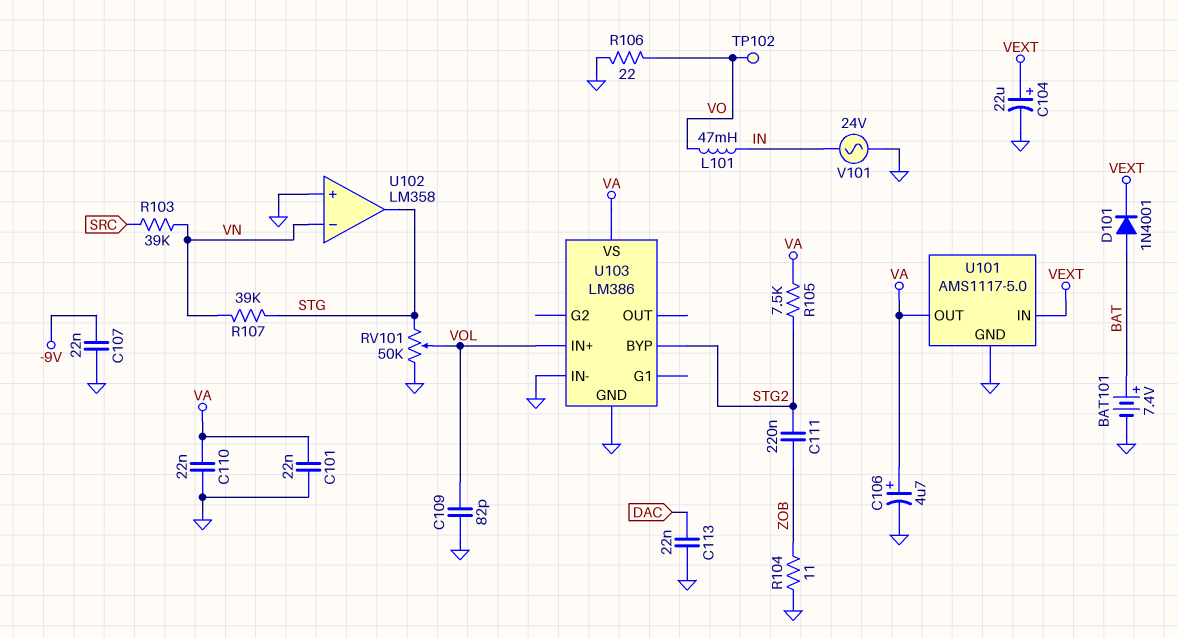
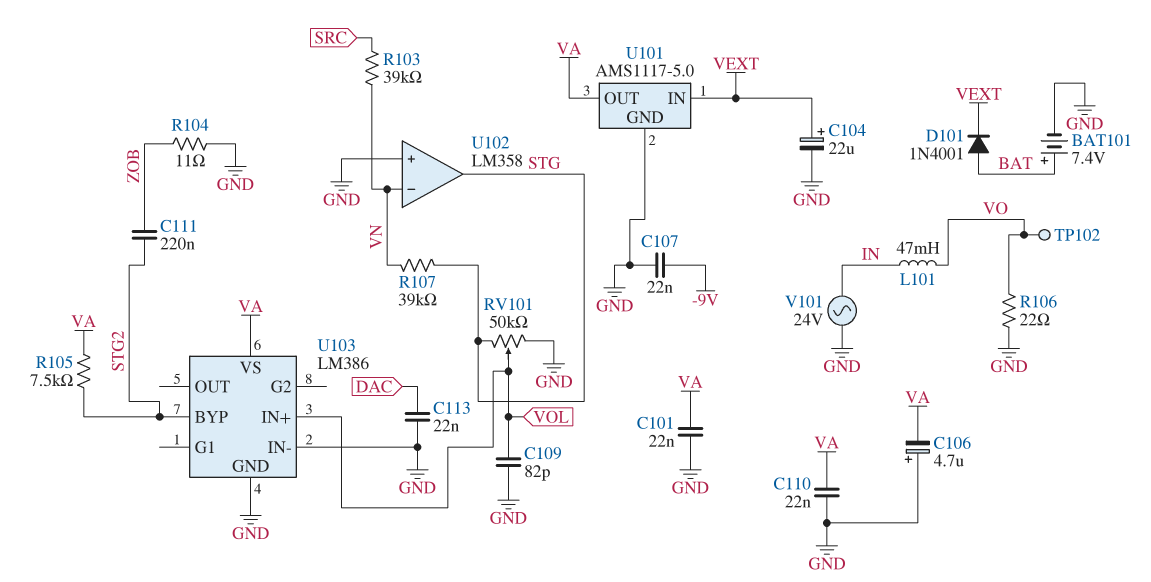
C106: 4.7uF (plus VA, minus GND) -> 4.7uF (plus GND, minus VA)

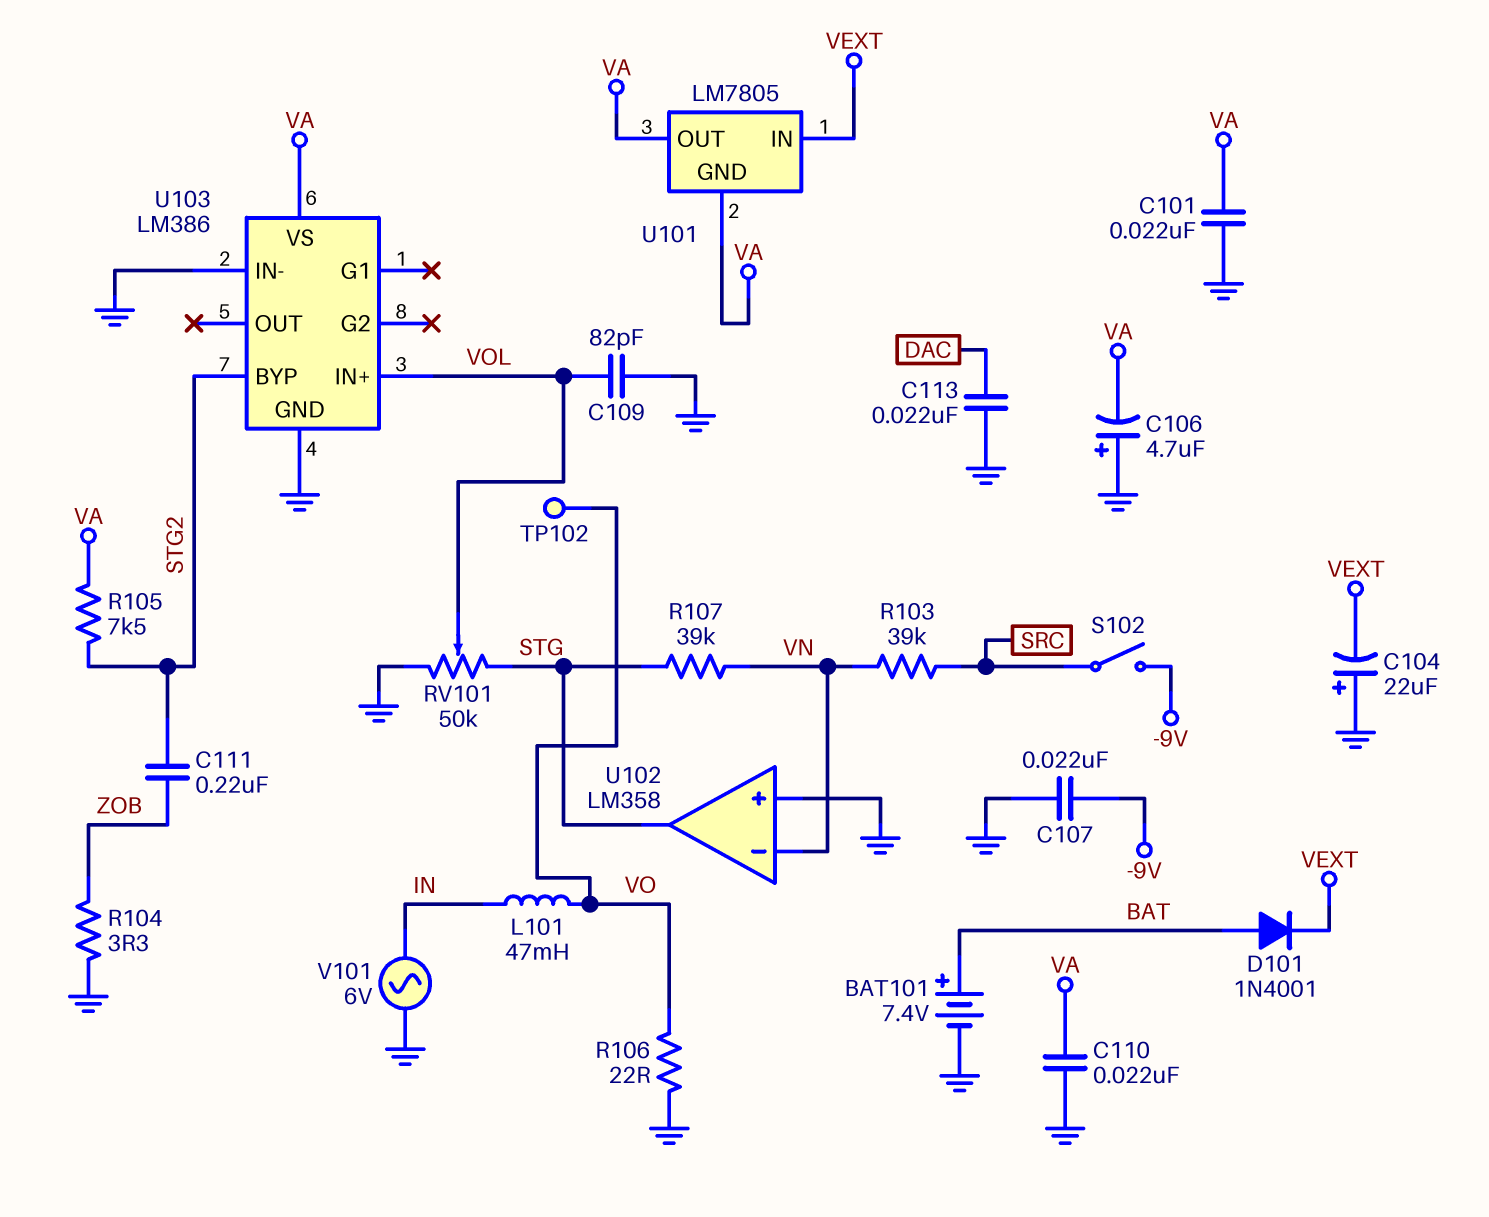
C104: 22uF (plus VEXT, minus GND) -> 22uF (plus GND, minus VEXT)
R104: 11 (GND, ZOB) -> 3.3 (GND, ZOB)
S102: none -> switch (-9V, SRC)
U101: AMS1117-5.0 -> LM7805
U101 pin GND: GND -> VA
V101: AC 24V (GND, IN) -> AC 6V (GND, IN)

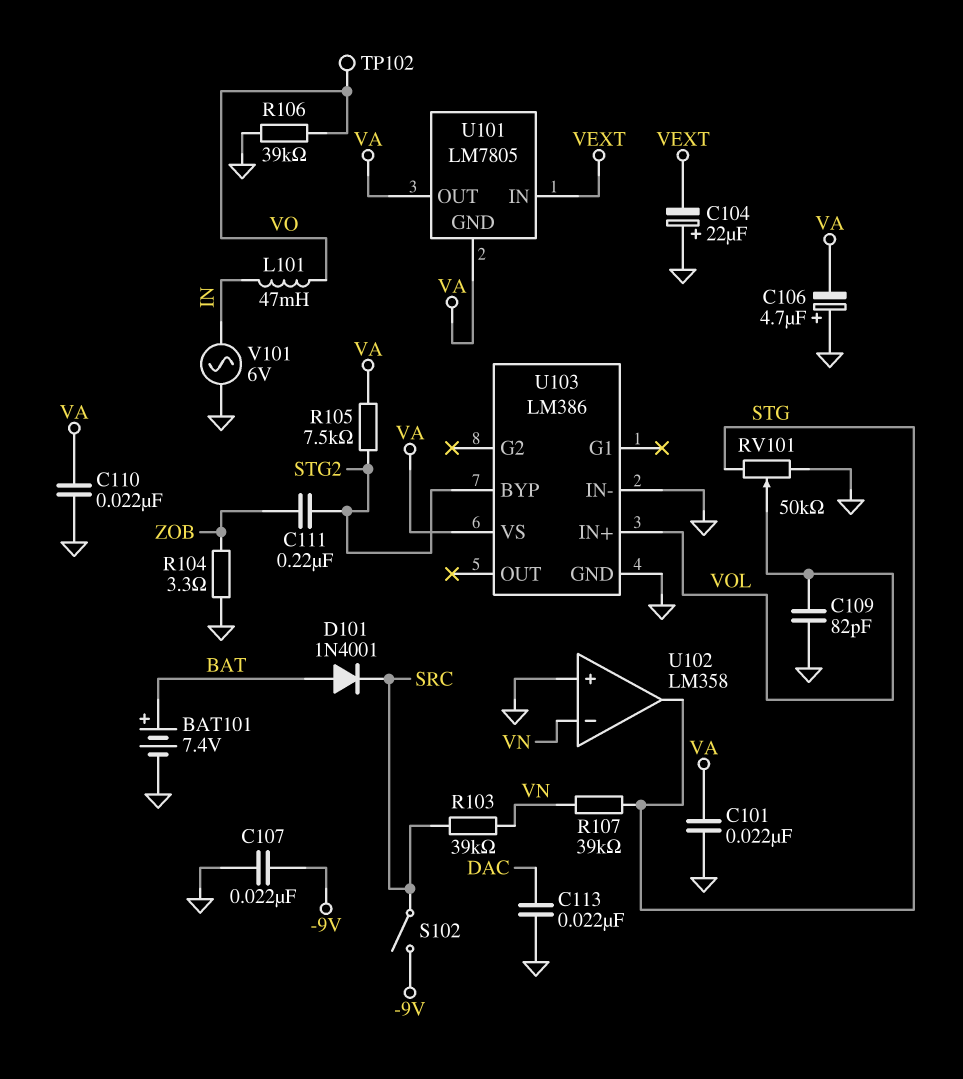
D101: diode 1N4001 (A BAT, K VEXT) -> diode 1N4001 (A BAT, K SRC)
R106: 22 (GND, VO) -> 39k (GND, VO)

